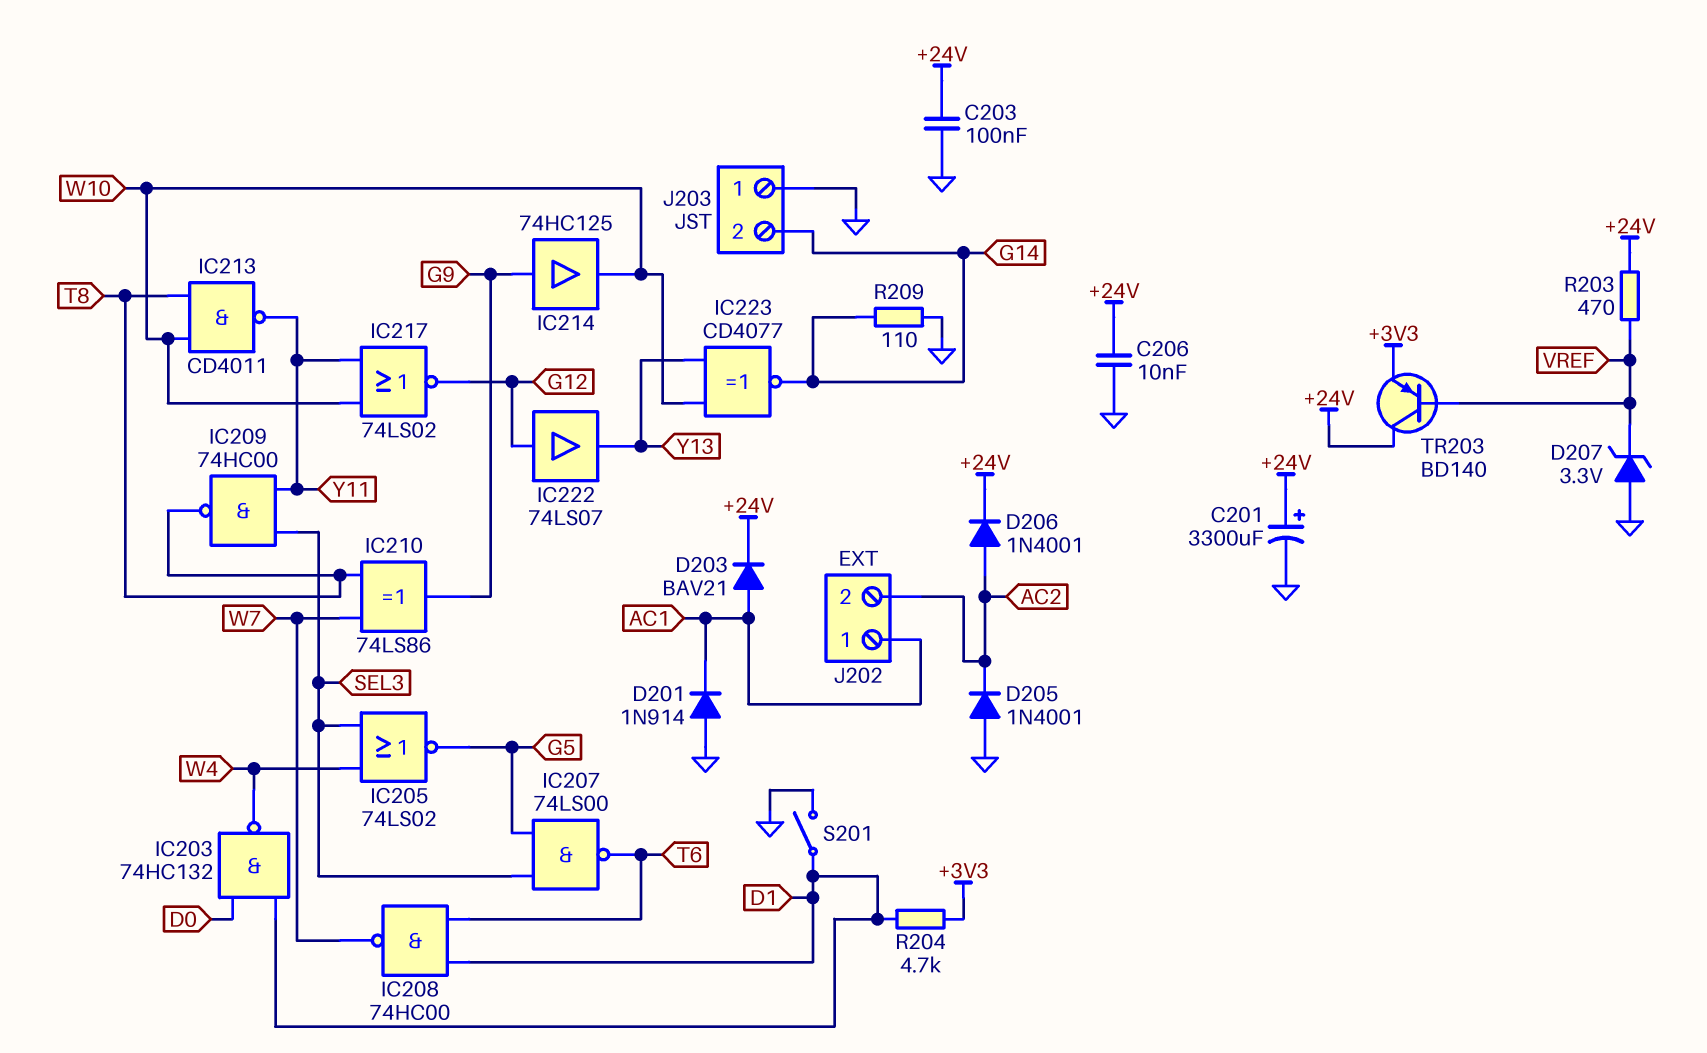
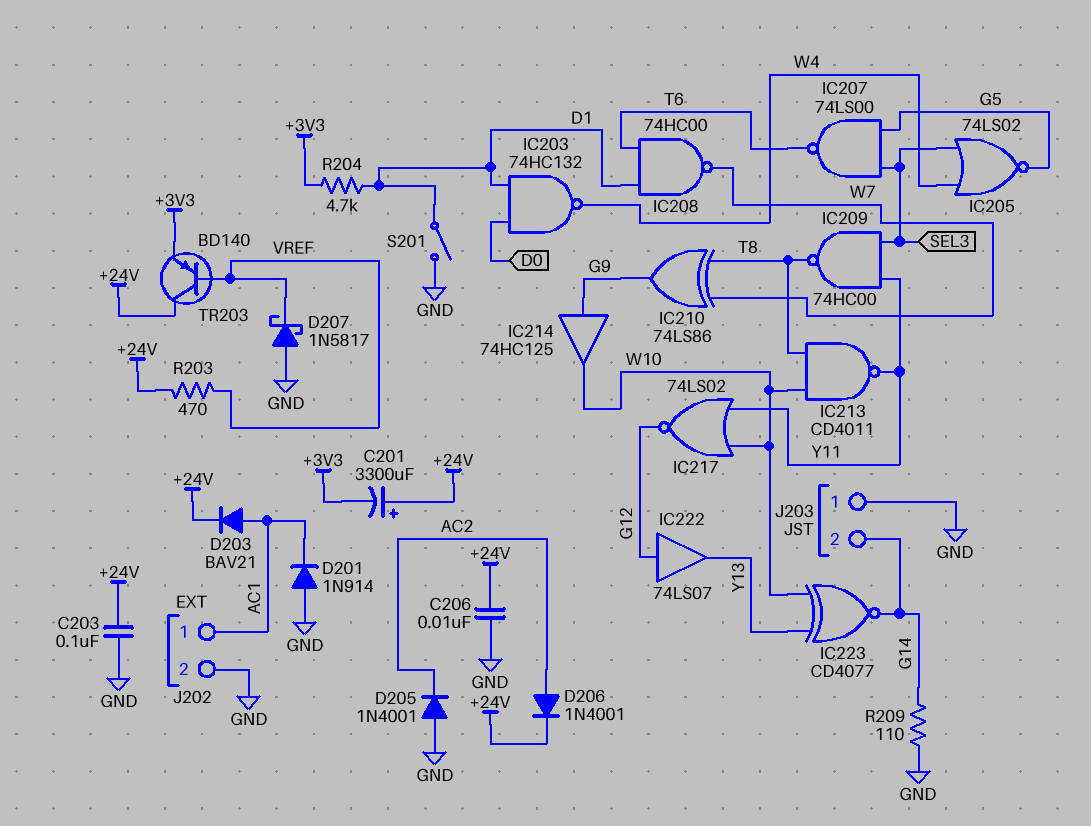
C201: 3300uF (plus +24V, minus GND) -> 3300uF (plus +24V, minus +3V3)
D207: zener 3.3V (A GND, K VREF) -> schottky 1N5817 (A GND, K VREF)
J202 pin 2: AC2 -> GND

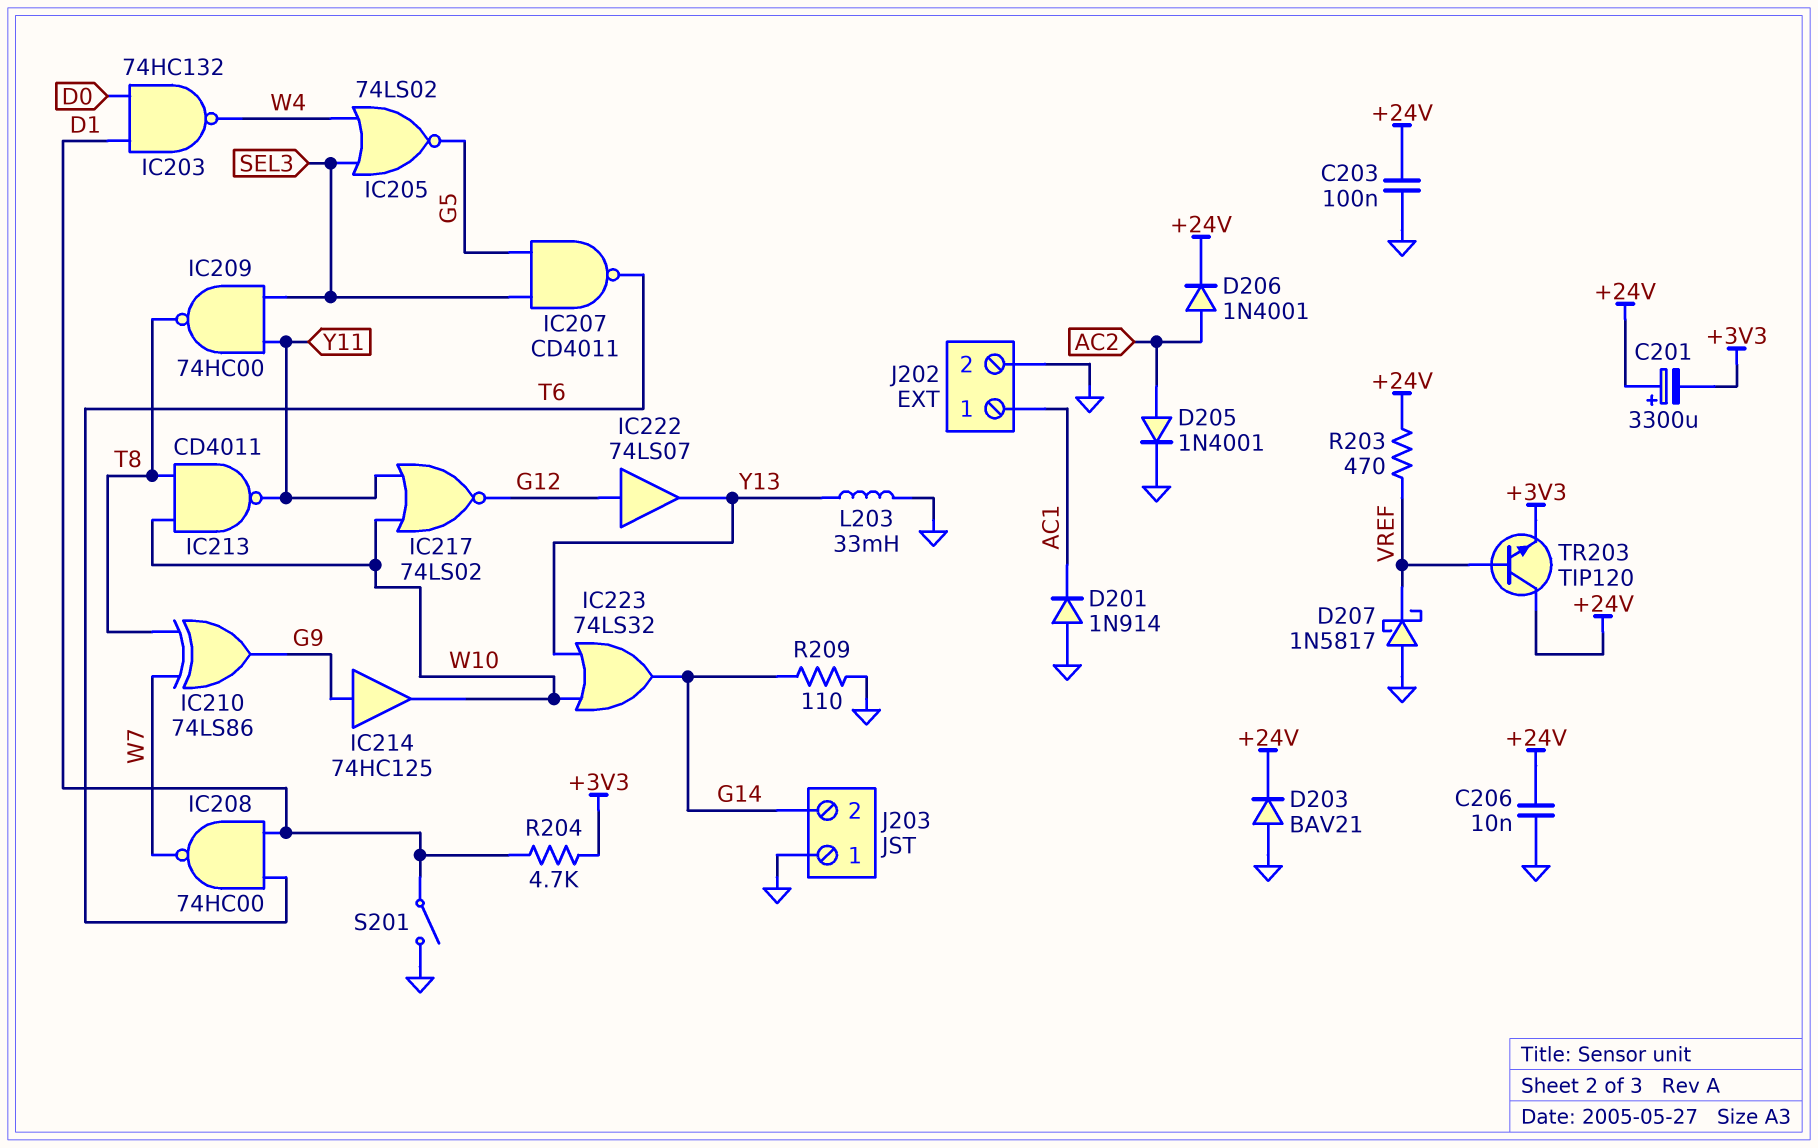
D203: diode BAV21 (A AC1, K +24V) -> diode BAV21 (A GND, K +24V)
D205: diode 1N4001 (A GND, K AC2) -> diode 1N4001 (A AC2, K GND)
IC207: NAND 74LS00 (in G5, in SEL3, out T6) -> NAND CD4011 (in G5, in SEL3, out T6)
IC223: XNOR CD4077 (in W10, in Y13, out G14) -> OR 74LS32 (in W10, in Y13, out G14)
L203: none -> 33mH (GND, Y13)
TR203: PNP BD140 (B VREF, C +24V, E +3V3) -> NPN TIP120 (B VREF, C +24V, E +3V3)

